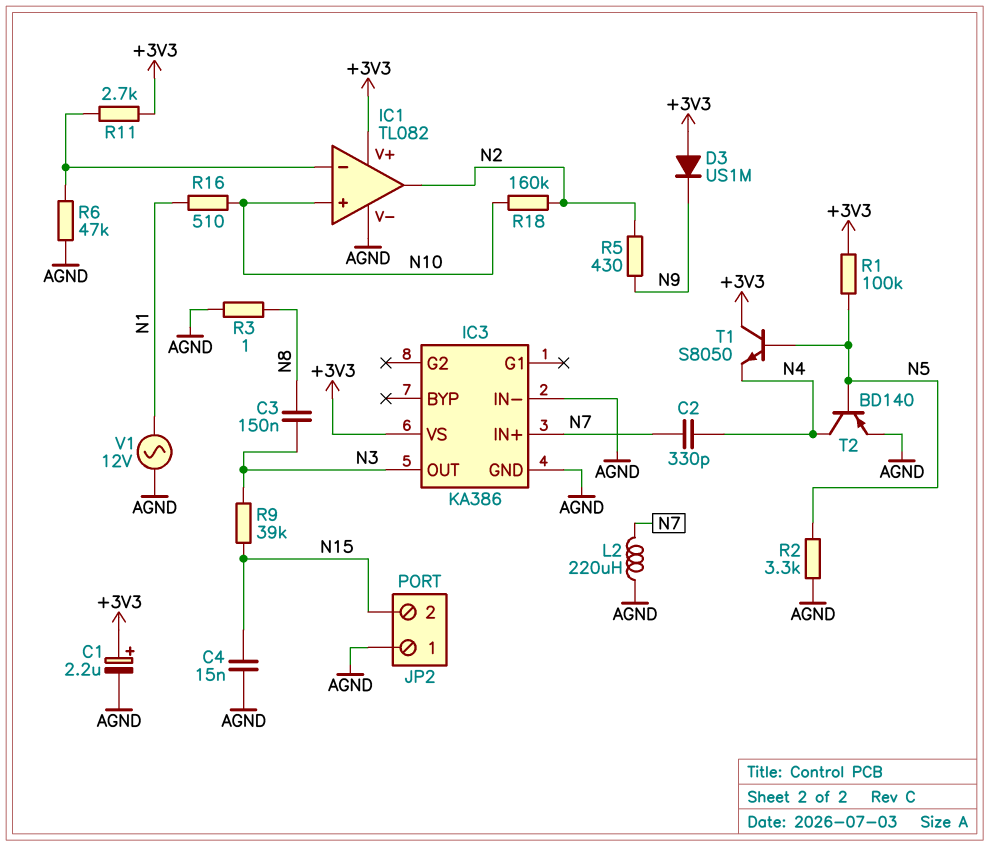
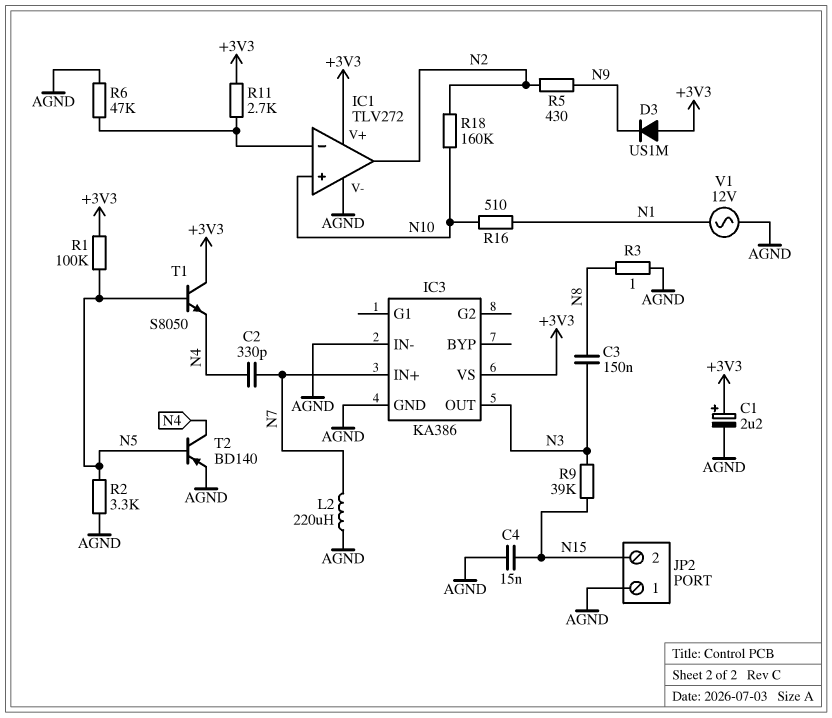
IC1: TL082 -> TLV272

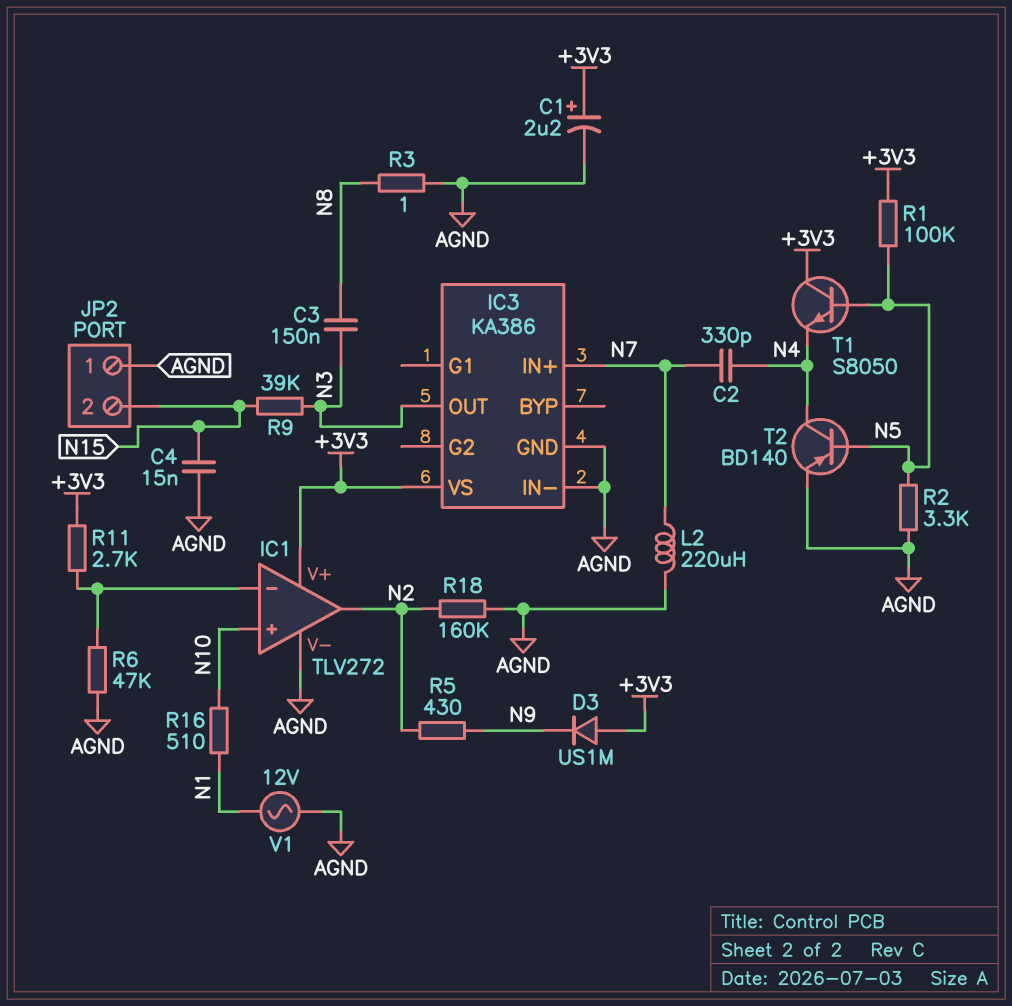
R18: 160k (N2, N10) -> 160k (AGND, N2)

